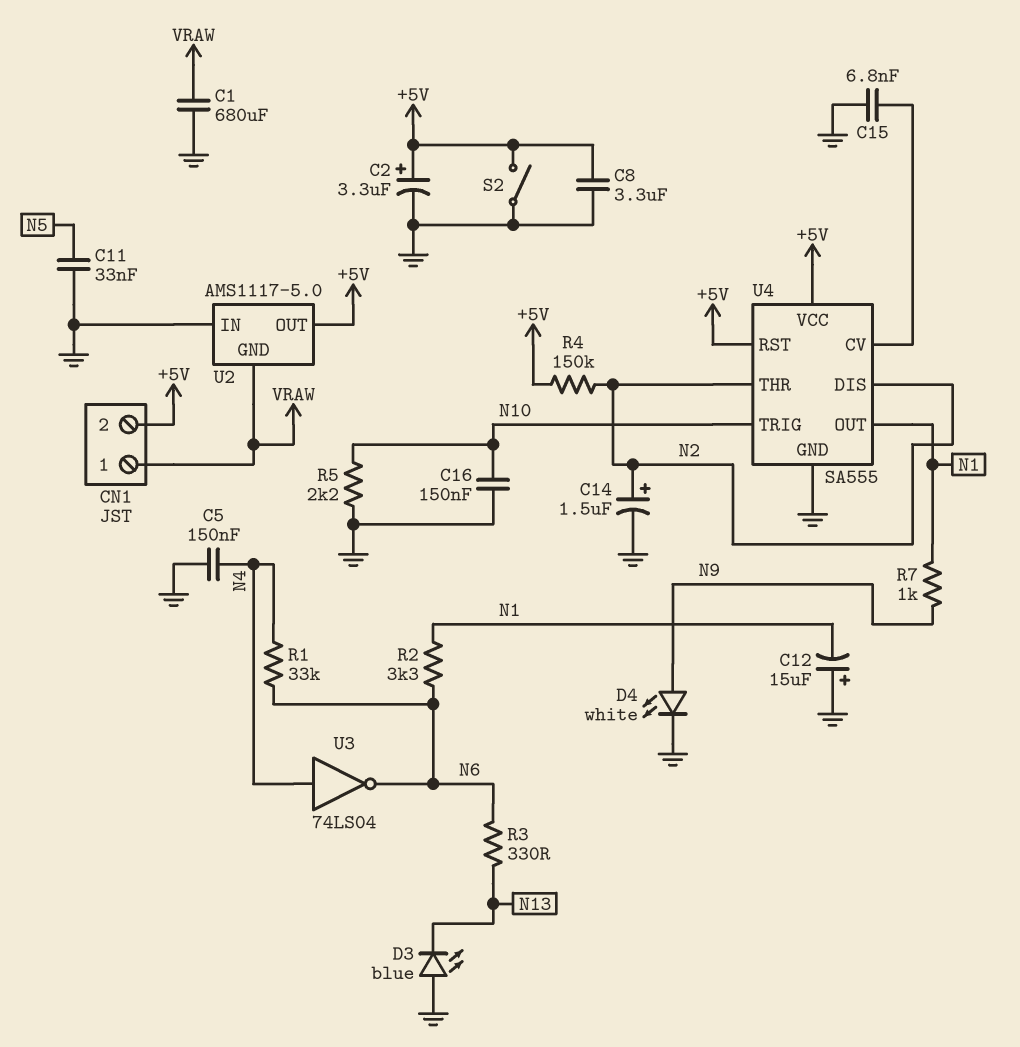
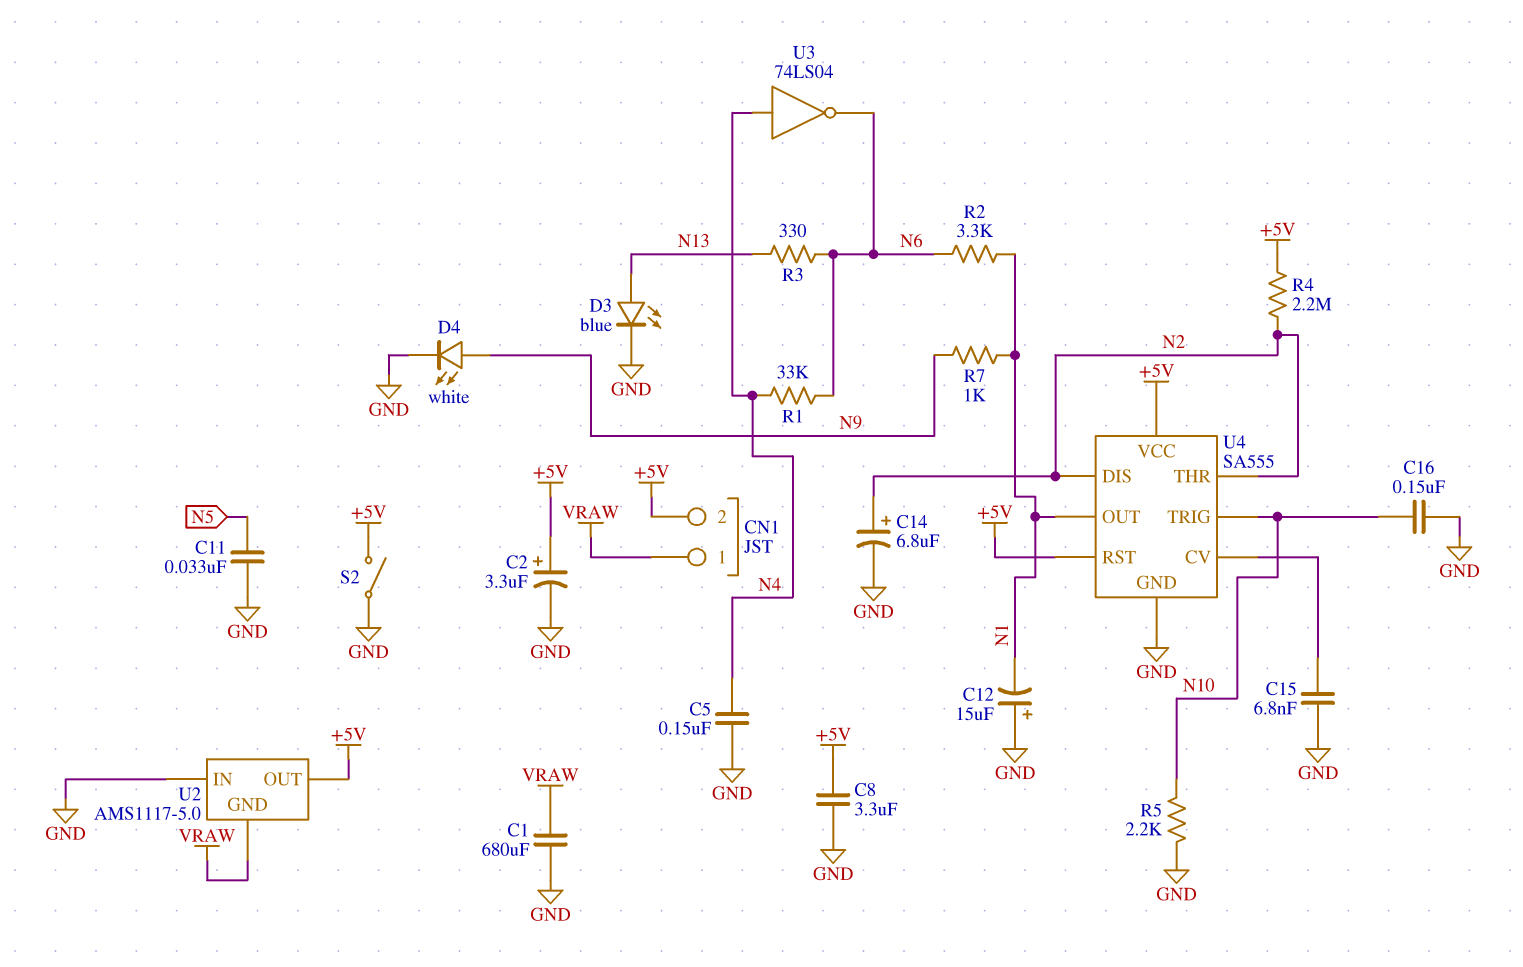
C14: 1.5uF (plus N2, minus GND) -> 6.8uF (plus N2, minus GND)
D3: LED blue (A GND, K N13) -> LED blue (A N13, K GND)
R4: 150k (+5V, N2) -> 2.2M (+5V, N2)

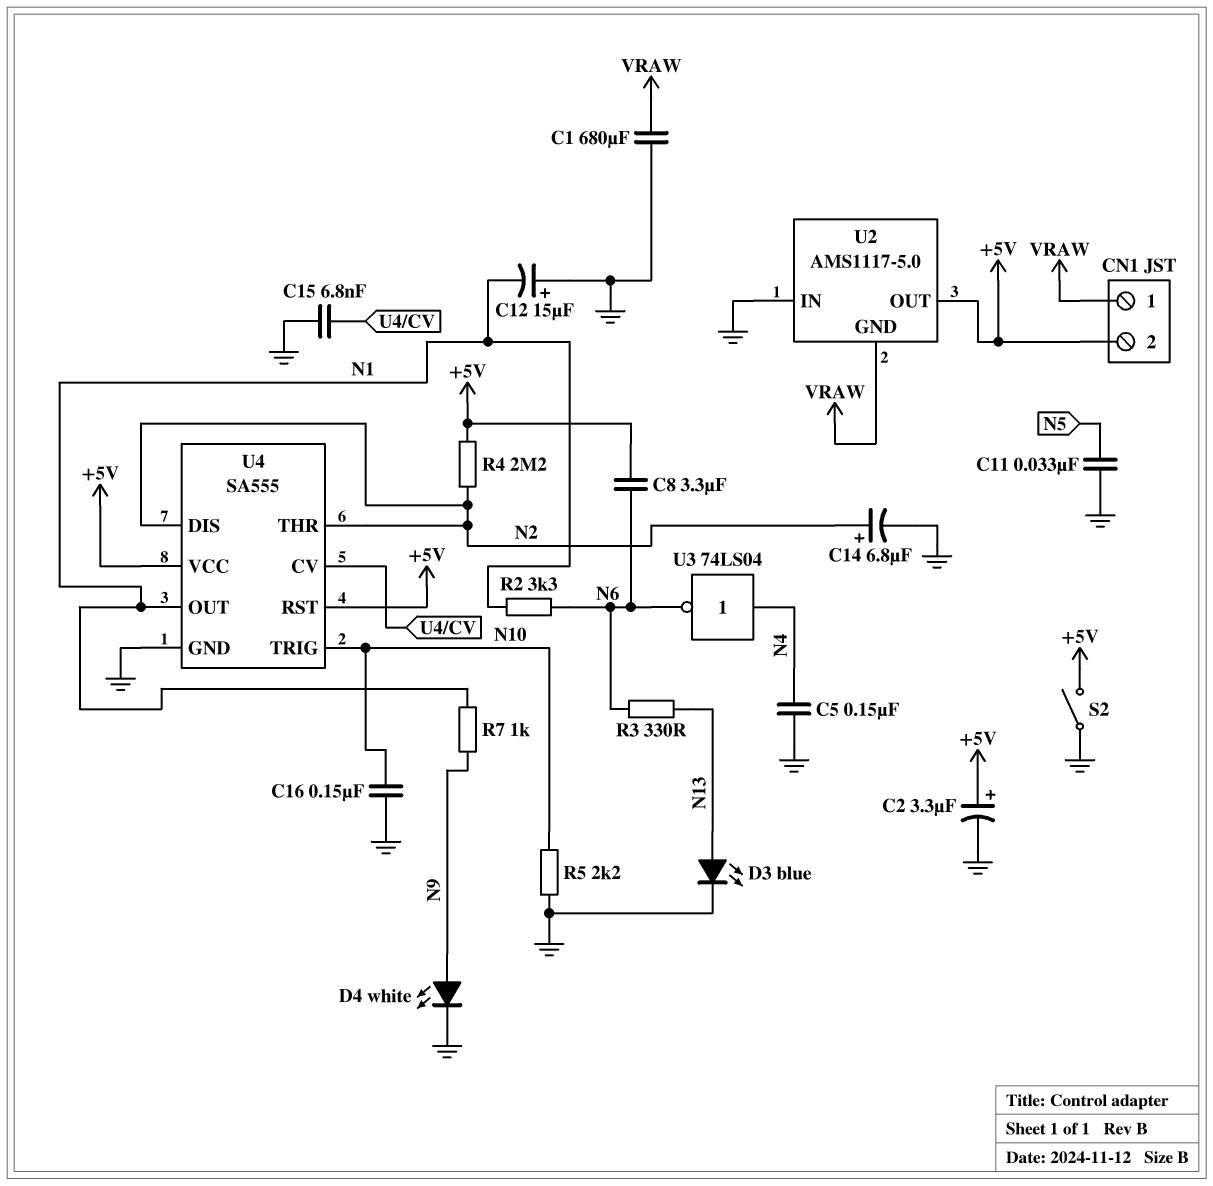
C8: 3.3uF (+5V, GND) -> 3.3uF (+5V, N6)
R1: 33k (N4, N6) -> none

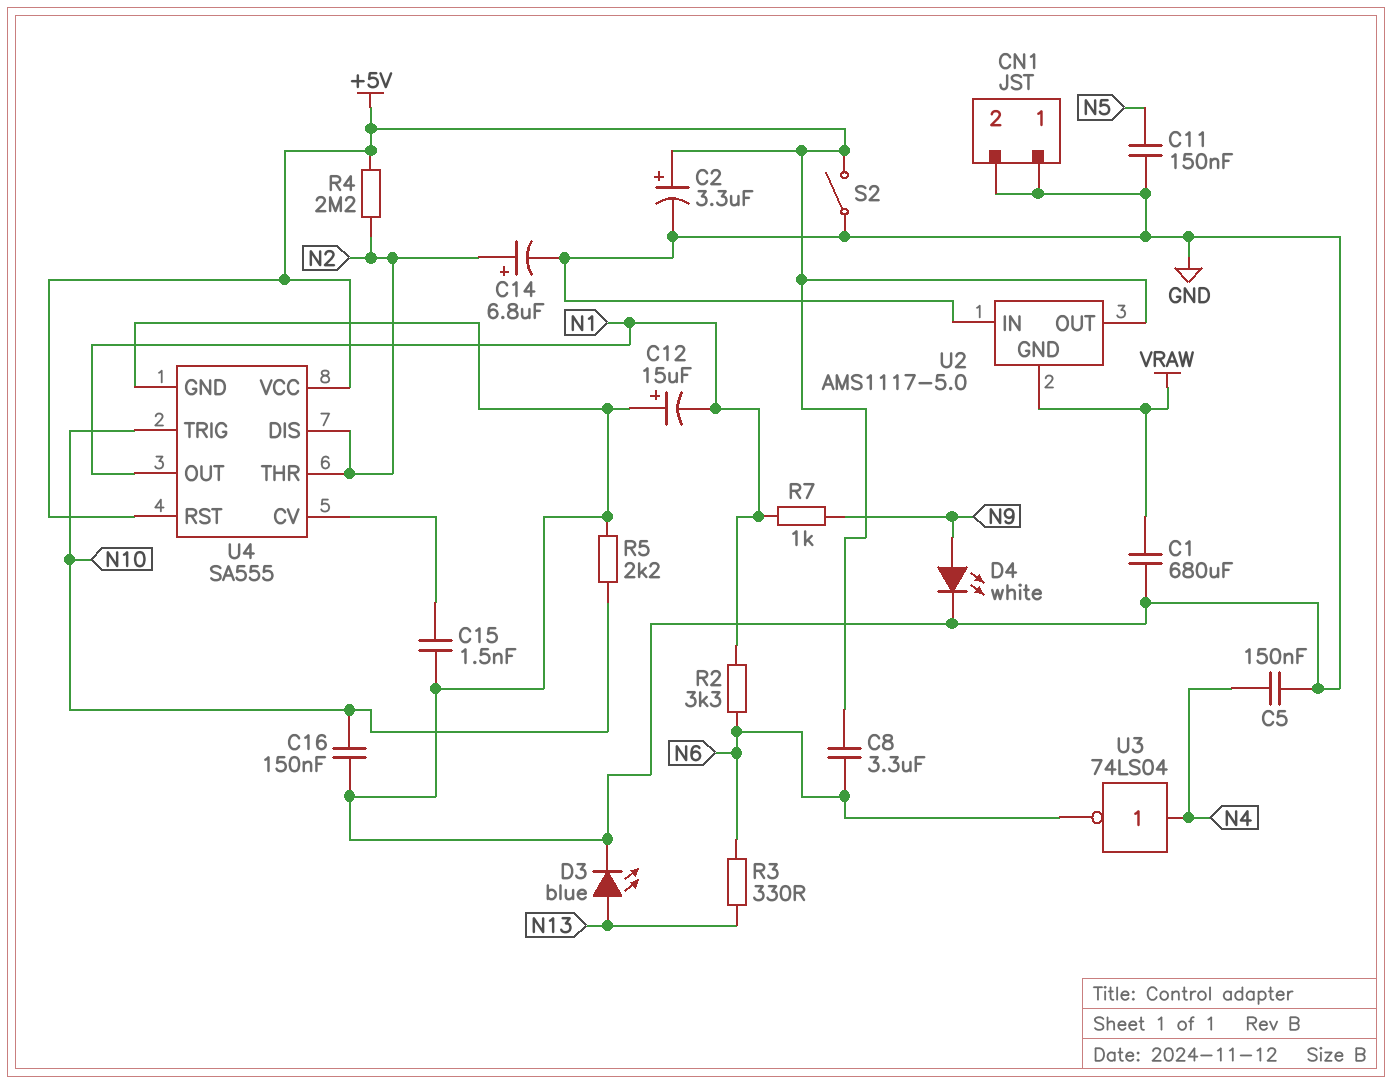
C11: 33nF (GND, N5) -> 150nF (GND, N5)
C15: 6.8nF (GND, U4/CV) -> 1.5nF (GND, U4/CV)
CN1 pin 1: VRAW -> GND
CN1 pin 2: +5V -> GND

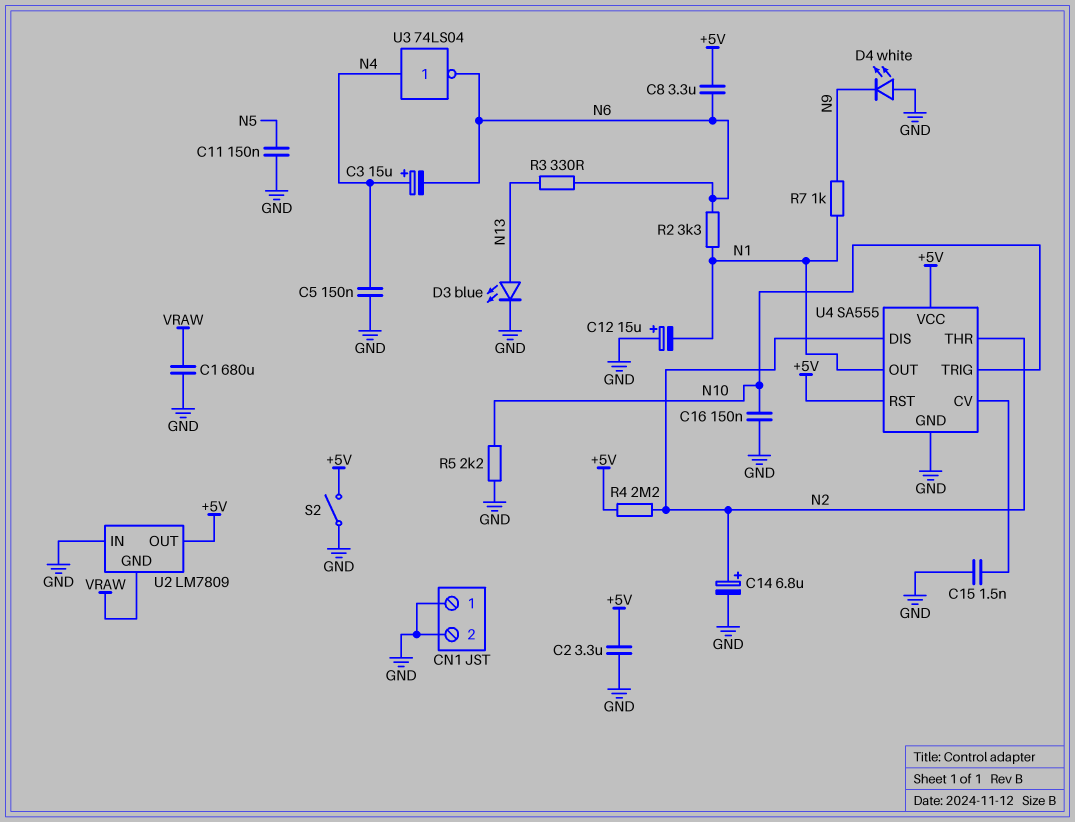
C2: 3.3uF (plus +5V, minus GND) -> 3.3uF (+5V, GND)
C3: none -> 15uF (plus N4, minus N6)
D4: LED white (A N9, K GND) -> LED white (A GND, K N9)
U2: AMS1117-5.0 -> LM7809

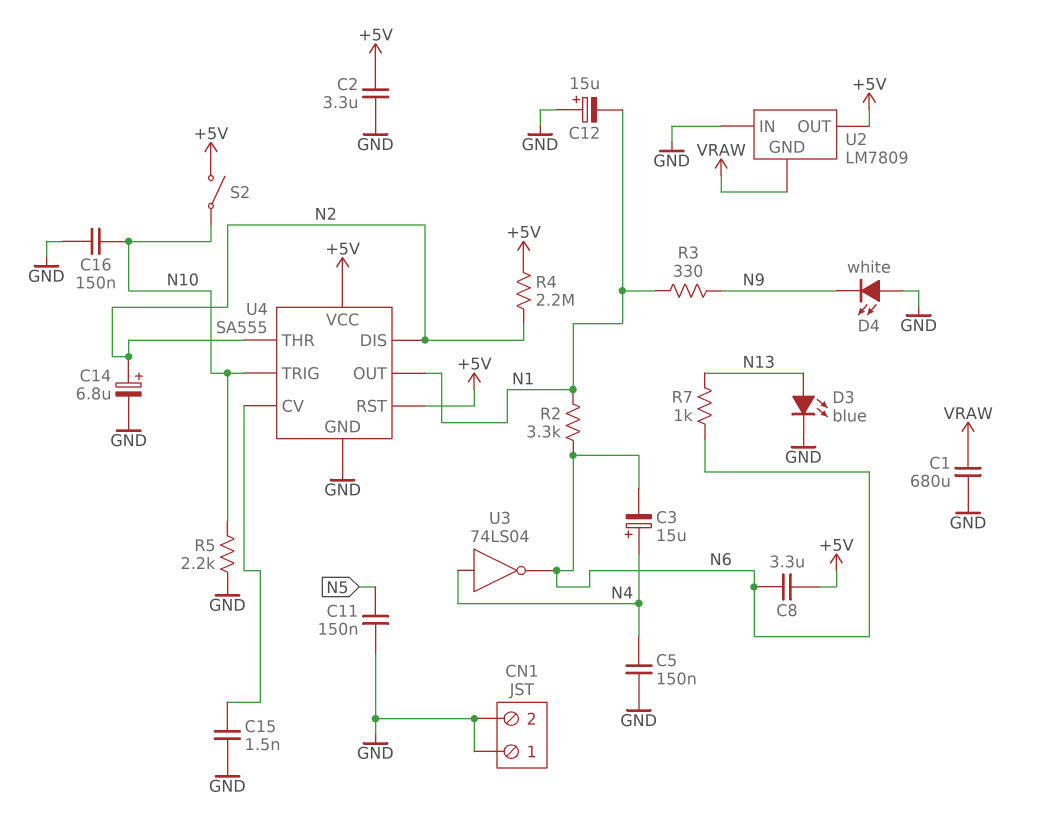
R3: 330 (N6, N13) -> 330 (N1, N9)
R7: 1k (N1, N9) -> 1k (N6, N13)
S2: switch (+5V, GND) -> switch (+5V, N10)

